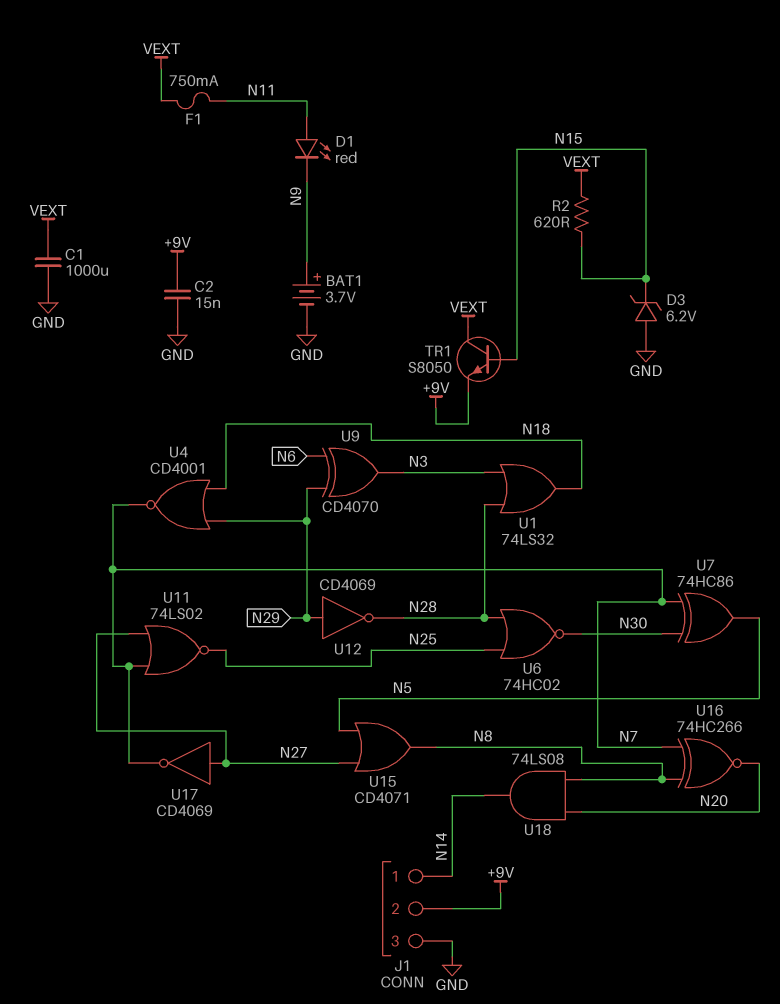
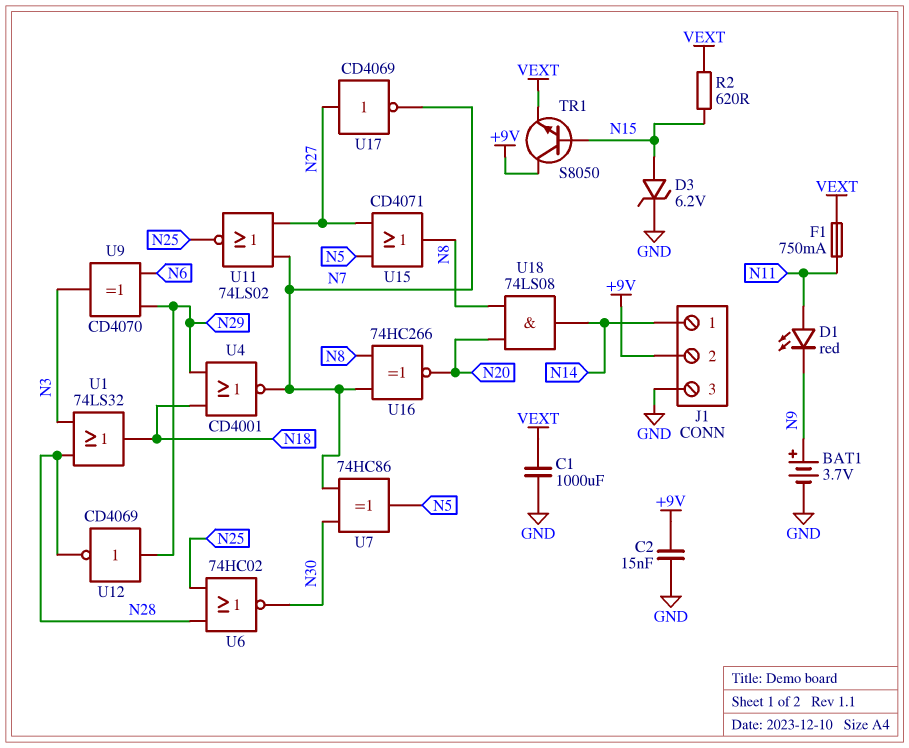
D3: zener 6.2V (A GND, K N15) -> zener 6.2V (A N15, K GND)
TR1: NPN S8050 (B N15, C VEXT, E +9V) -> NPN S8050 (B N15, C +9V, E VEXT)

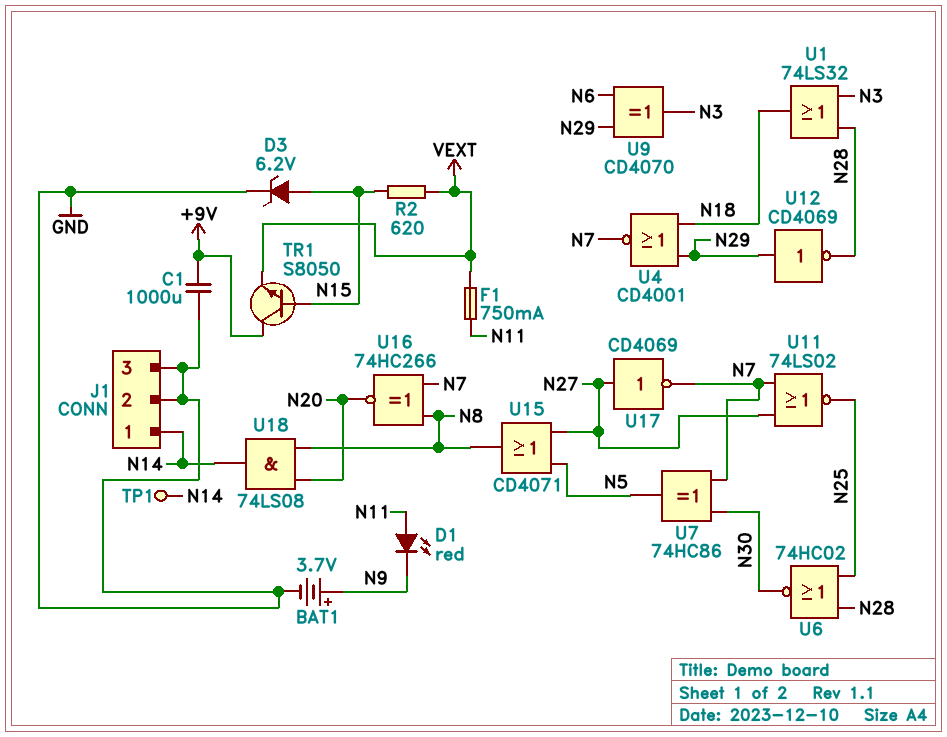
C1: 1000uF (GND, VEXT) -> 1000uF (+9V, GND)
C2: 15nF (+9V, GND) -> none
J1 pin 2: +9V -> GND
TP1: none -> test point (N14)

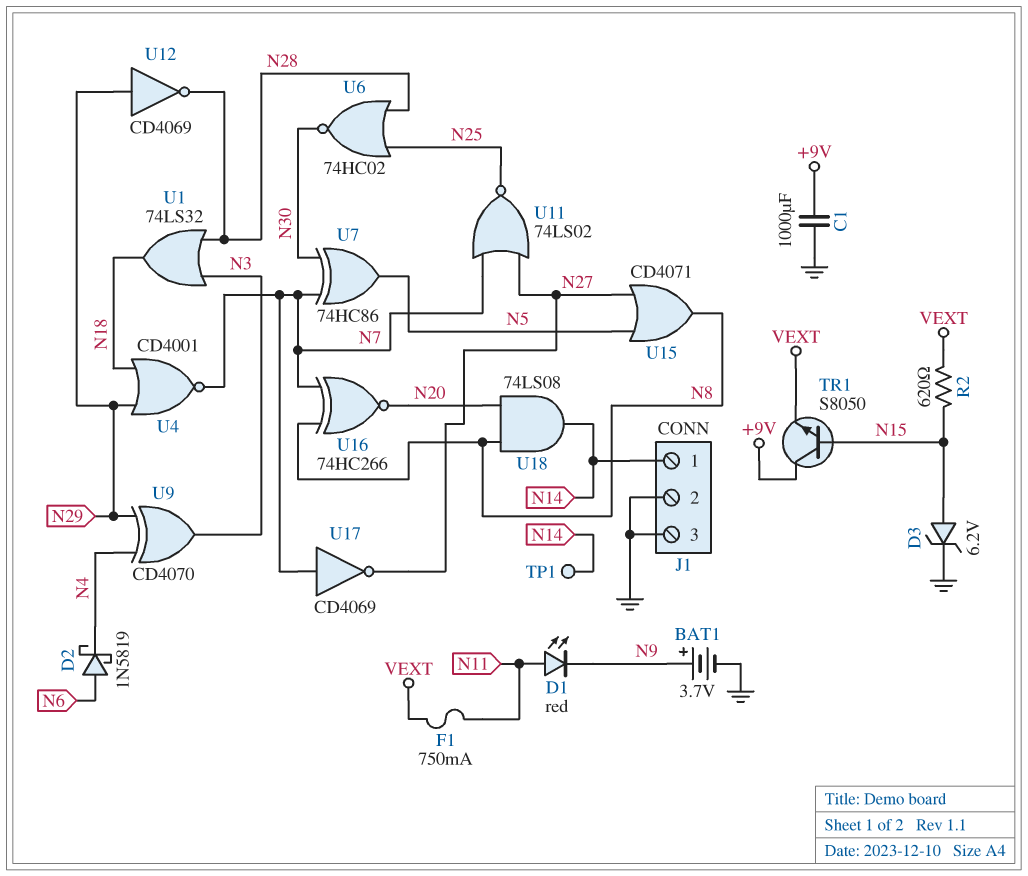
D2: none -> schottky 1N5819 (A N6, K N4)
U9: XOR CD4070 (in N6, in N29, out N3) -> XOR CD4070 (in N4, in N29, out N3)
U17: NOT CD4069 (in N27, out N7) -> NOT CD4069 (in N7, out N27)

